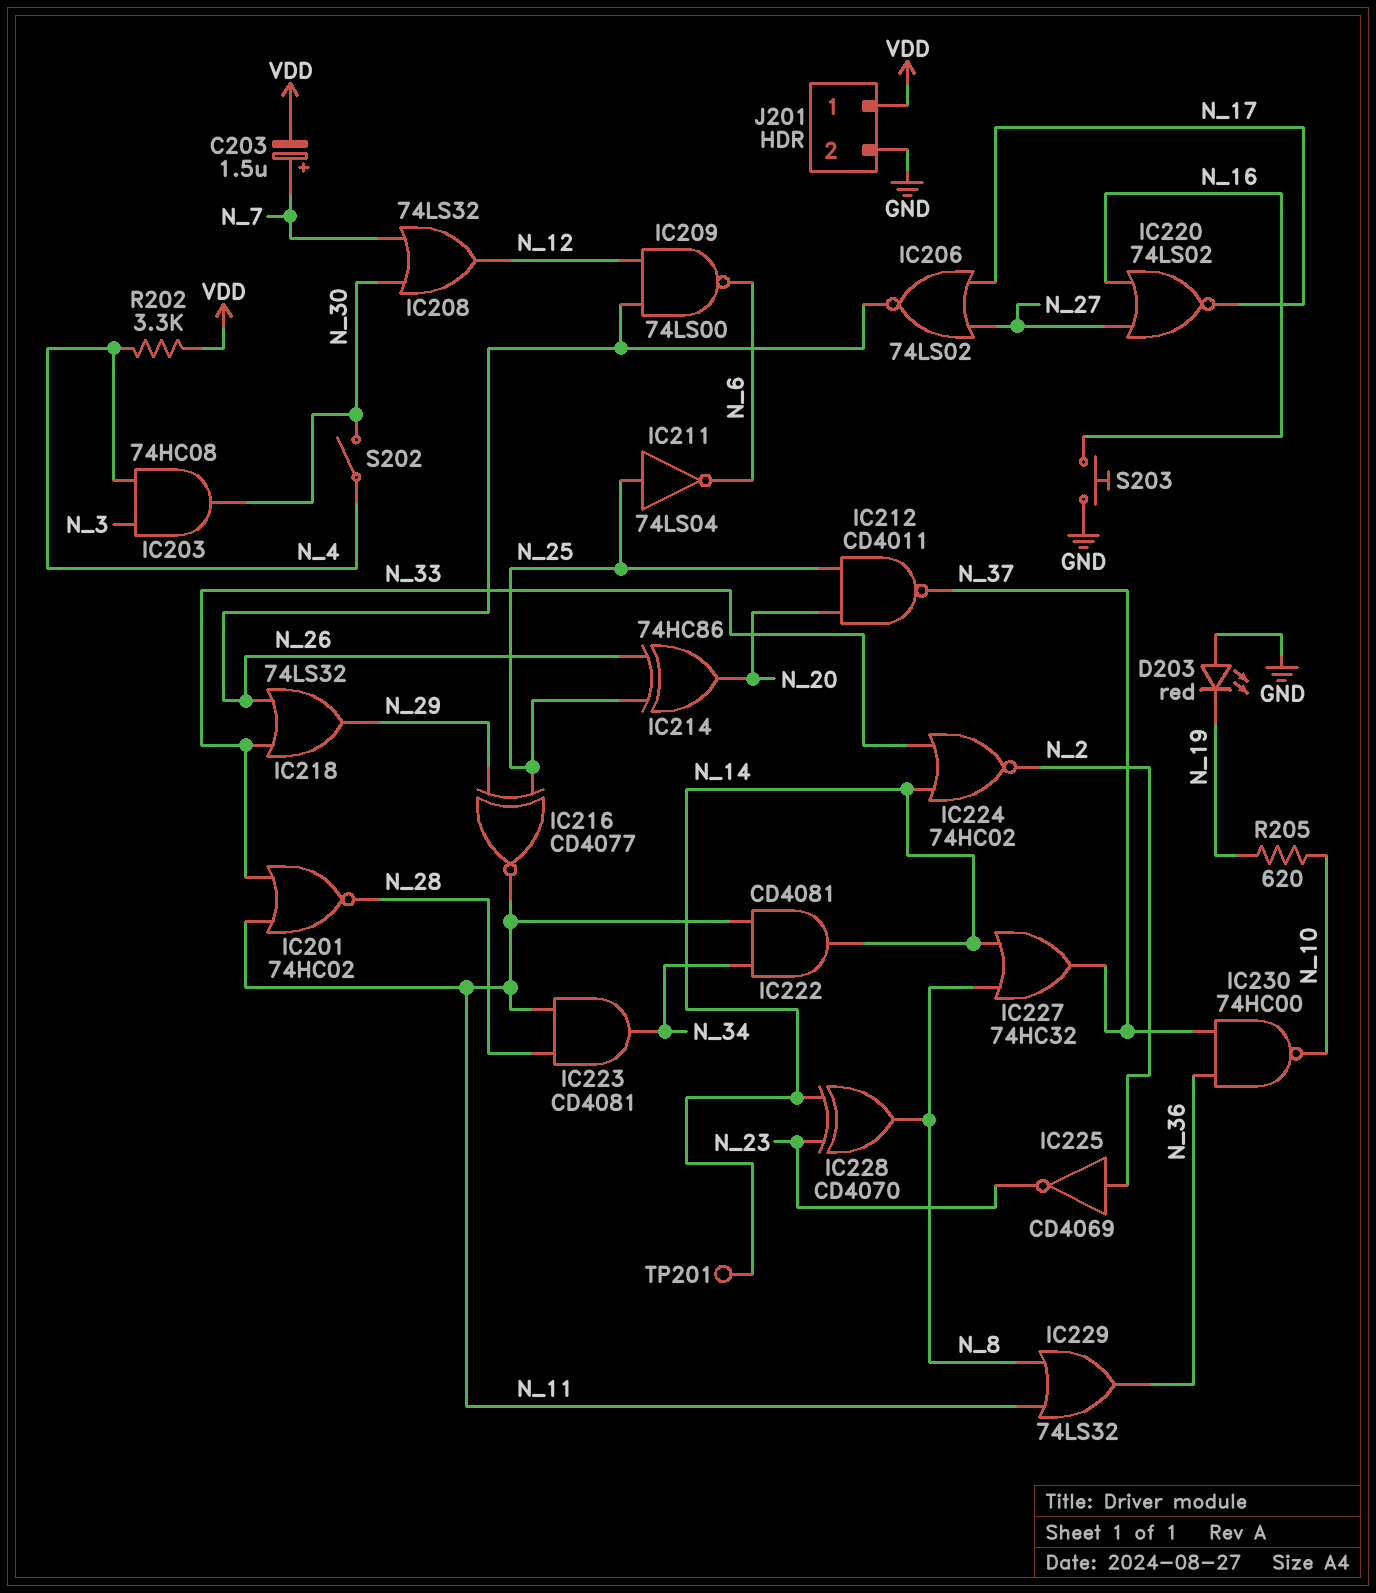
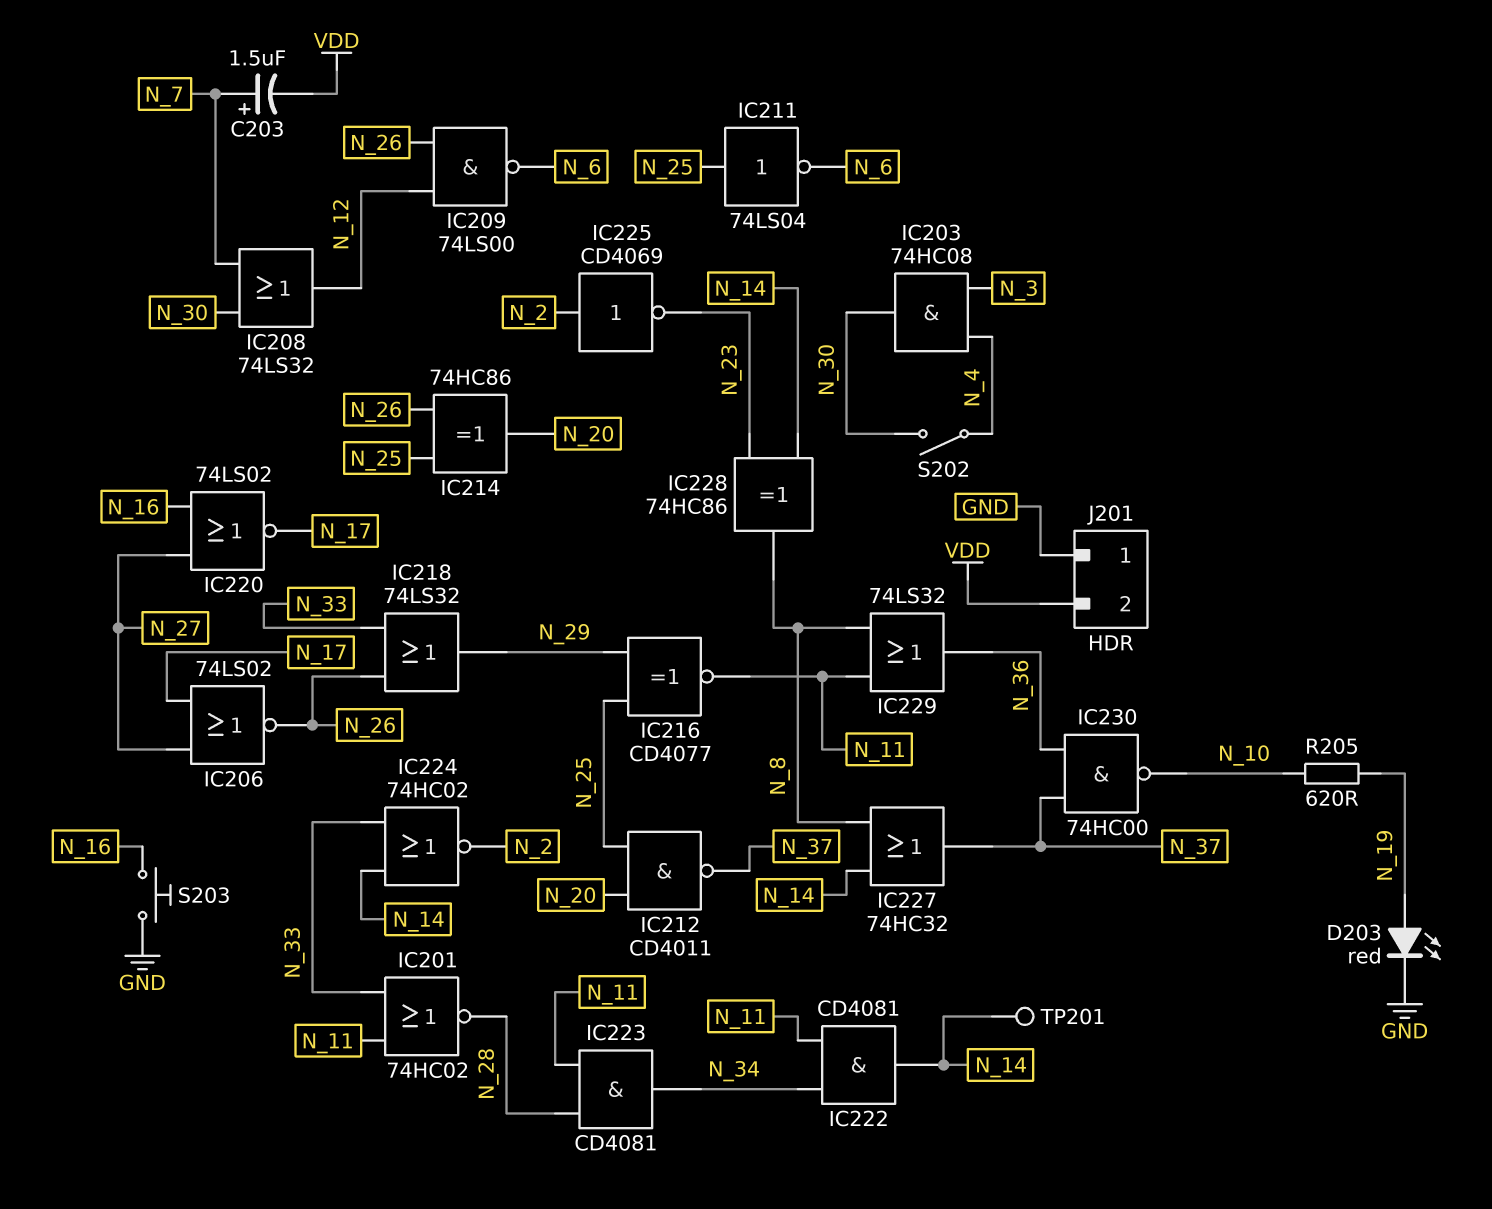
D203: LED red (A GND, K N_19) -> LED red (A N_19, K GND)
IC228: XOR CD4070 (in N_14, in N_23, out N_8) -> XOR 74HC86 (in N_14, in N_23, out N_8)
J201 pin 1: VDD -> GND
J201 pin 2: GND -> VDD
R202: 3.3k (N_4, VDD) -> none

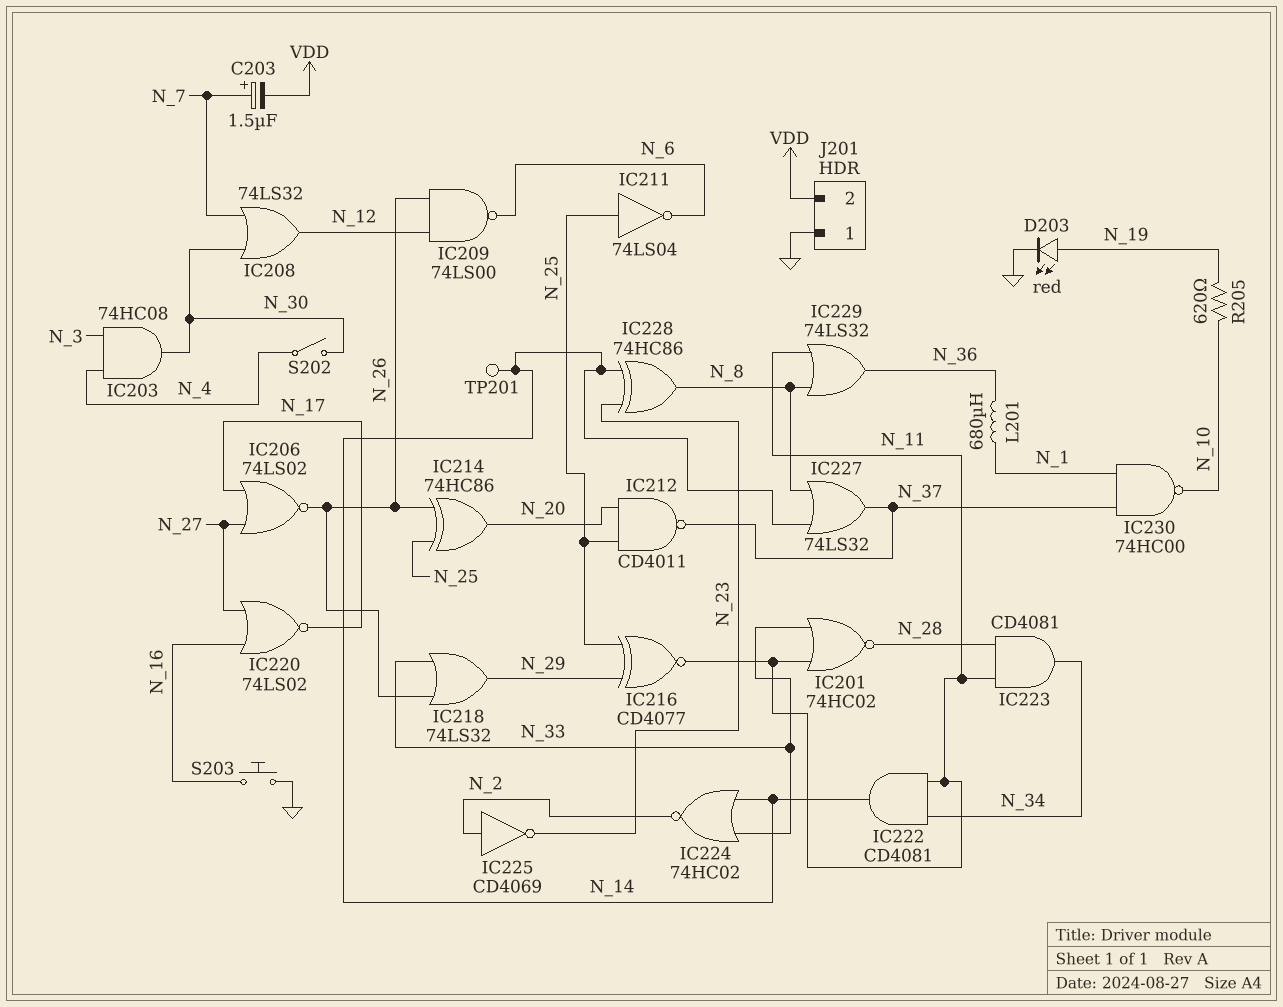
IC227: OR 74HC32 (in N_8, in N_14, out N_37) -> OR 74LS32 (in N_8, in N_14, out N_37)
IC230: NAND 74HC00 (in N_36, in N_37, out N_10) -> NAND 74HC00 (in N_1, in N_37, out N_10)
L201: none -> 680uH (N_1, N_36)

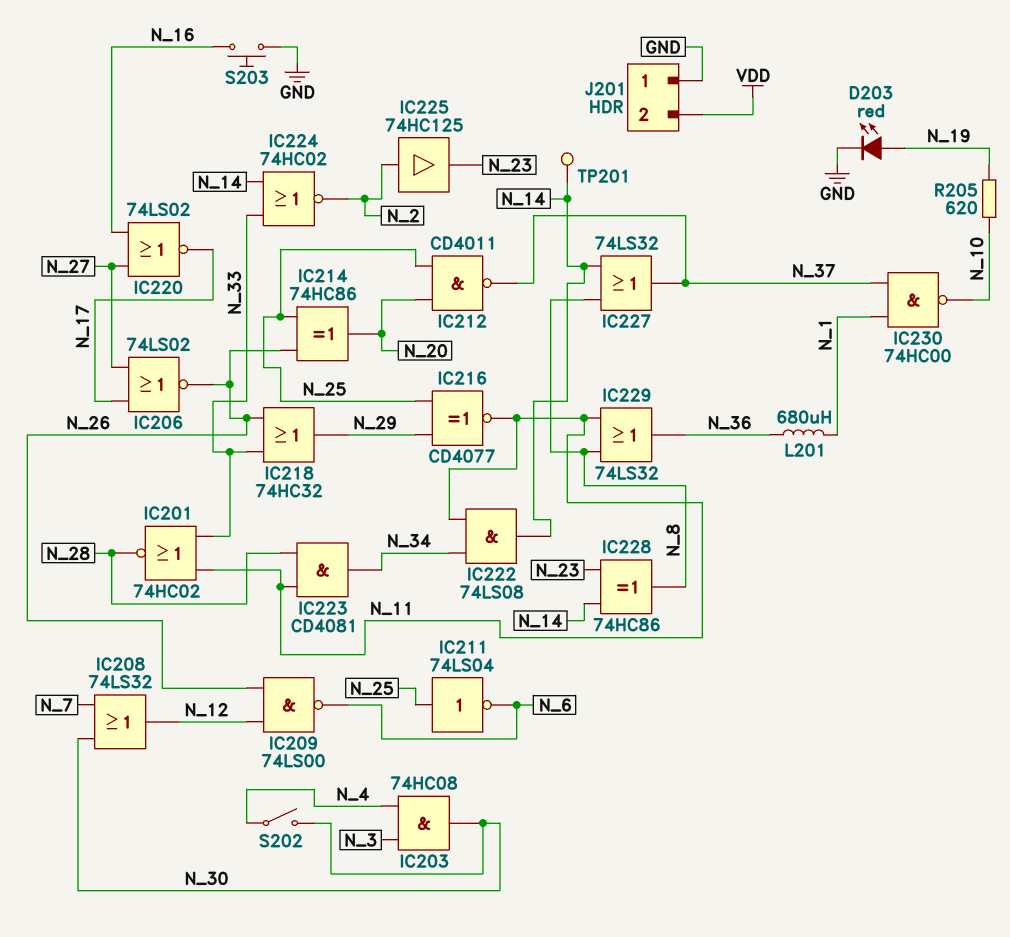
C203: 1.5uF (plus N_7, minus VDD) -> none
IC218: OR 74LS32 (in N_26, in N_33, out N_29) -> OR 74HC32 (in N_26, in N_33, out N_29)
IC222: AND CD4081 (in N_11, in N_34, out N_14) -> AND 74LS08 (in N_11, in N_34, out N_14)
IC225: NOT CD4069 (in N_2, out N_23) -> buffer 74HC125 (in N_2, out N_23)

